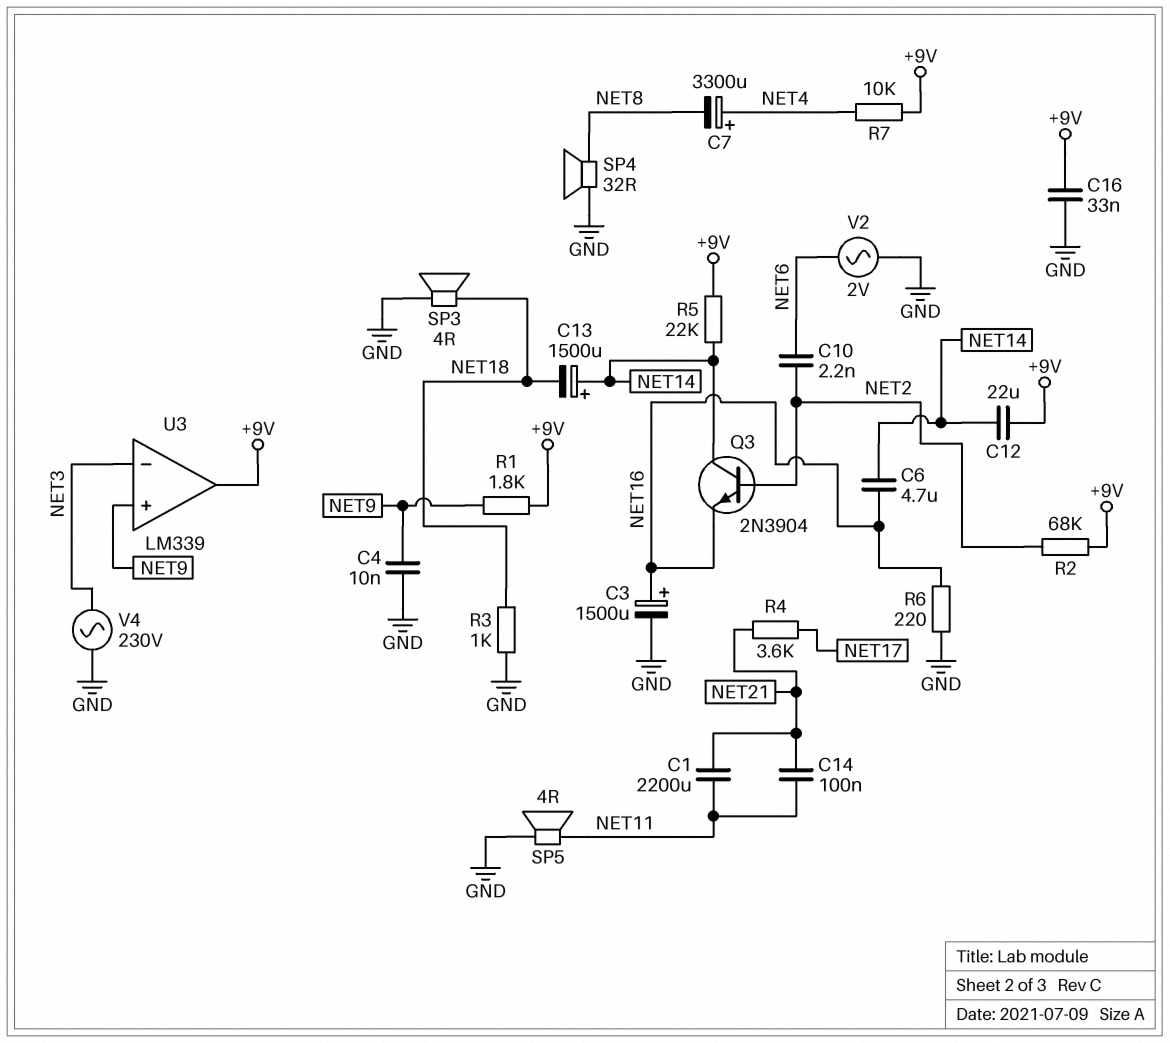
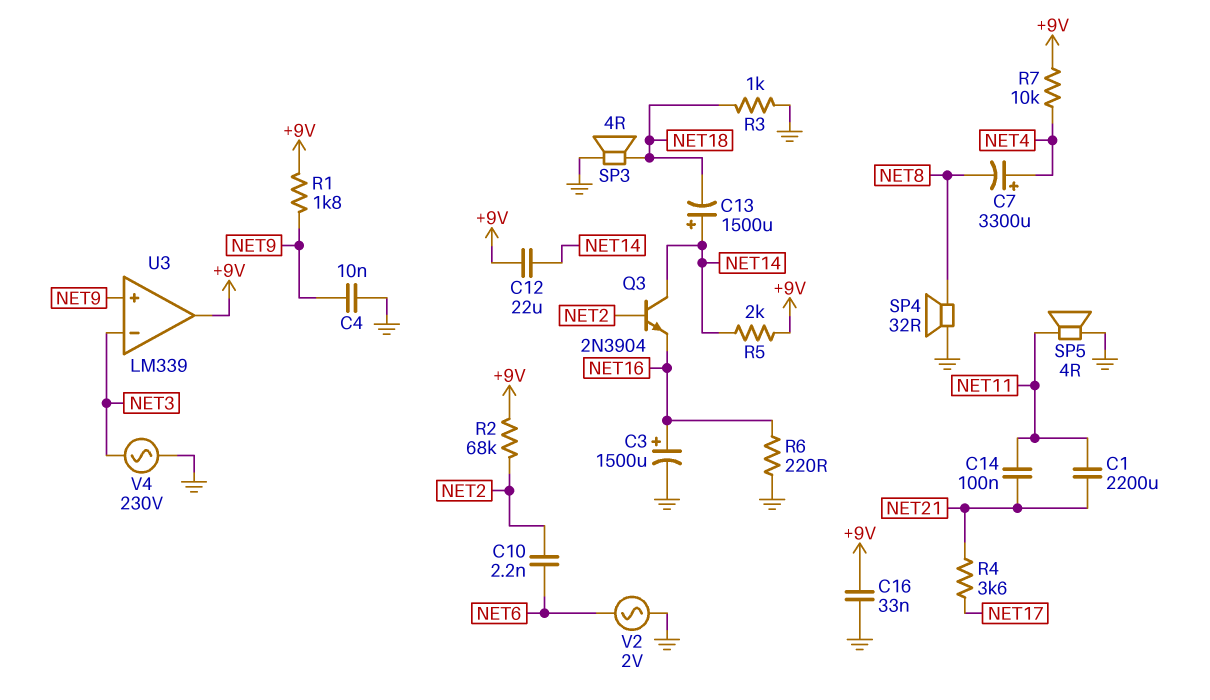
C6: 4.7uF (NET14, NET16) -> none
R5: 22k (+9V, NET14) -> 2k (+9V, NET14)

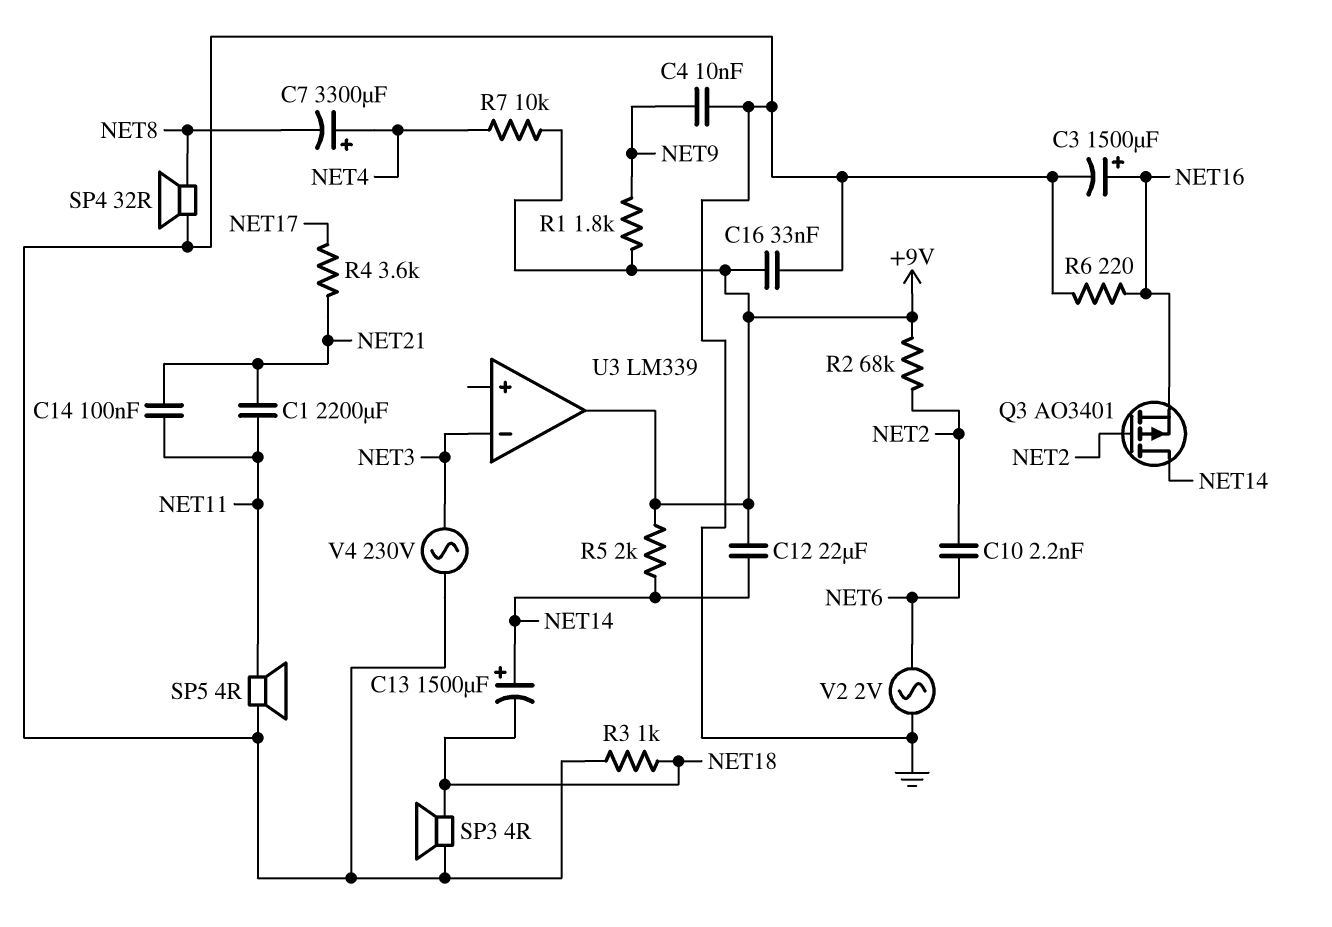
Q3: NPN 2N3904 (B NET2, C NET14, E NET16) -> PMOS AO3401 (G NET2, D NET14, S NET16)
U3 pin in+: NET9 -> none

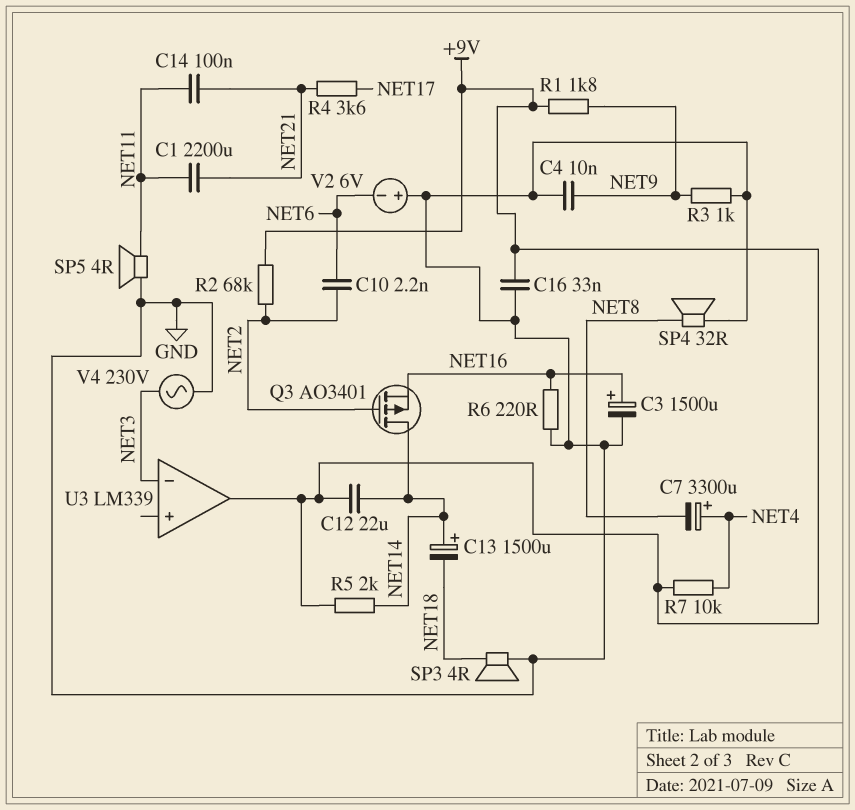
R3: 1k (GND, NET18) -> 1k (GND, NET9)
V2: AC 2V (GND, NET6) -> 6V (plus GND, minus NET6)

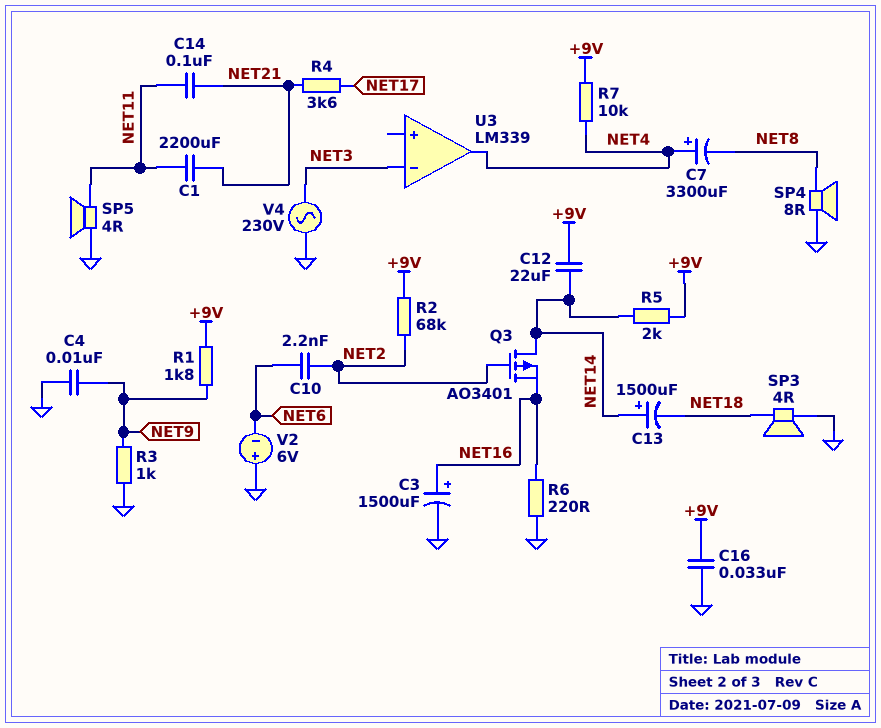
SP4: speaker 32R (GND, NET8) -> speaker 8R (GND, NET8)
U3 pin out: +9V -> NET4

